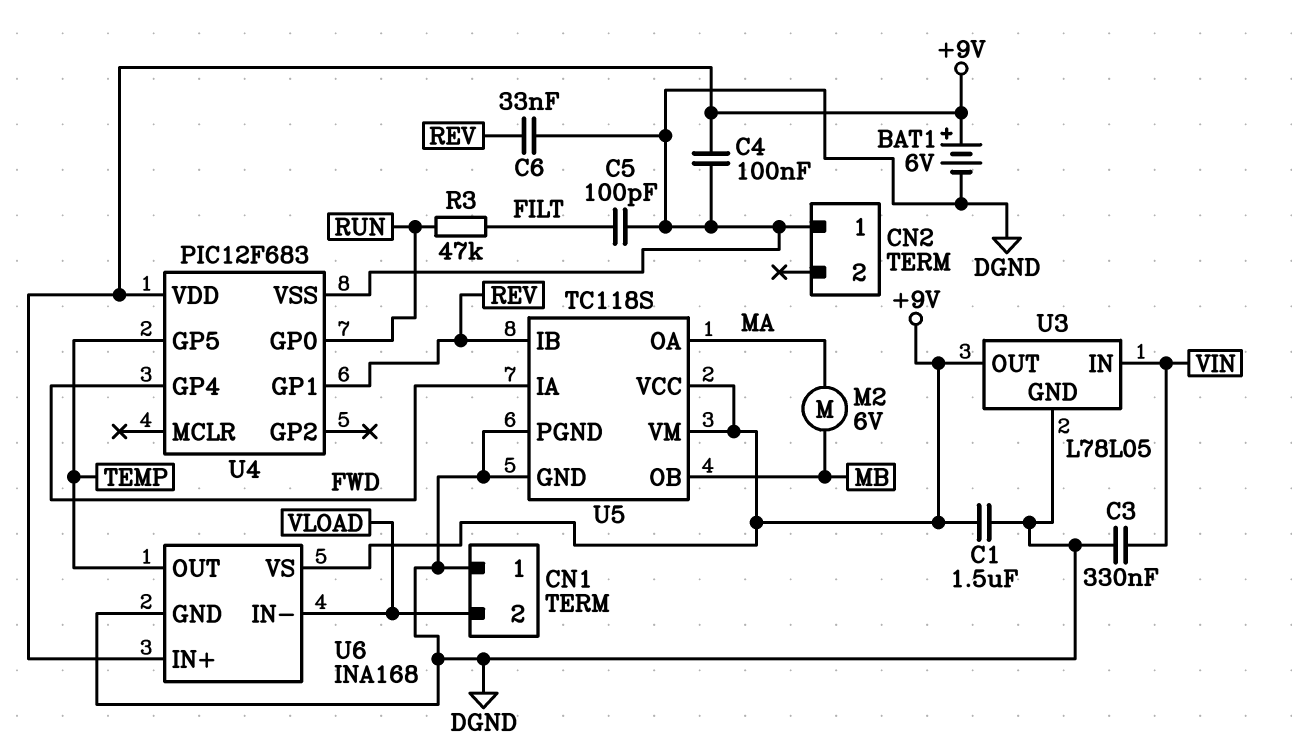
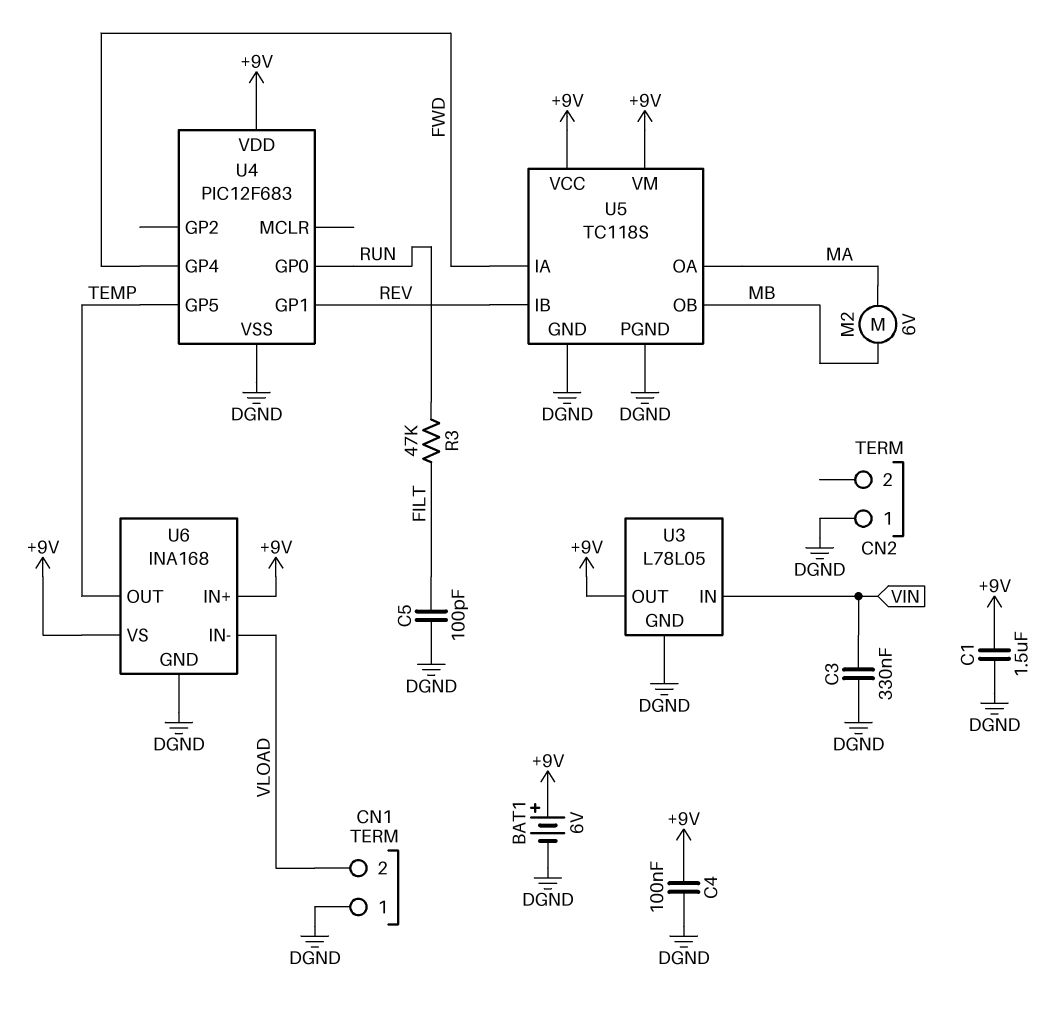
C6: 33nF (DGND, REV) -> none

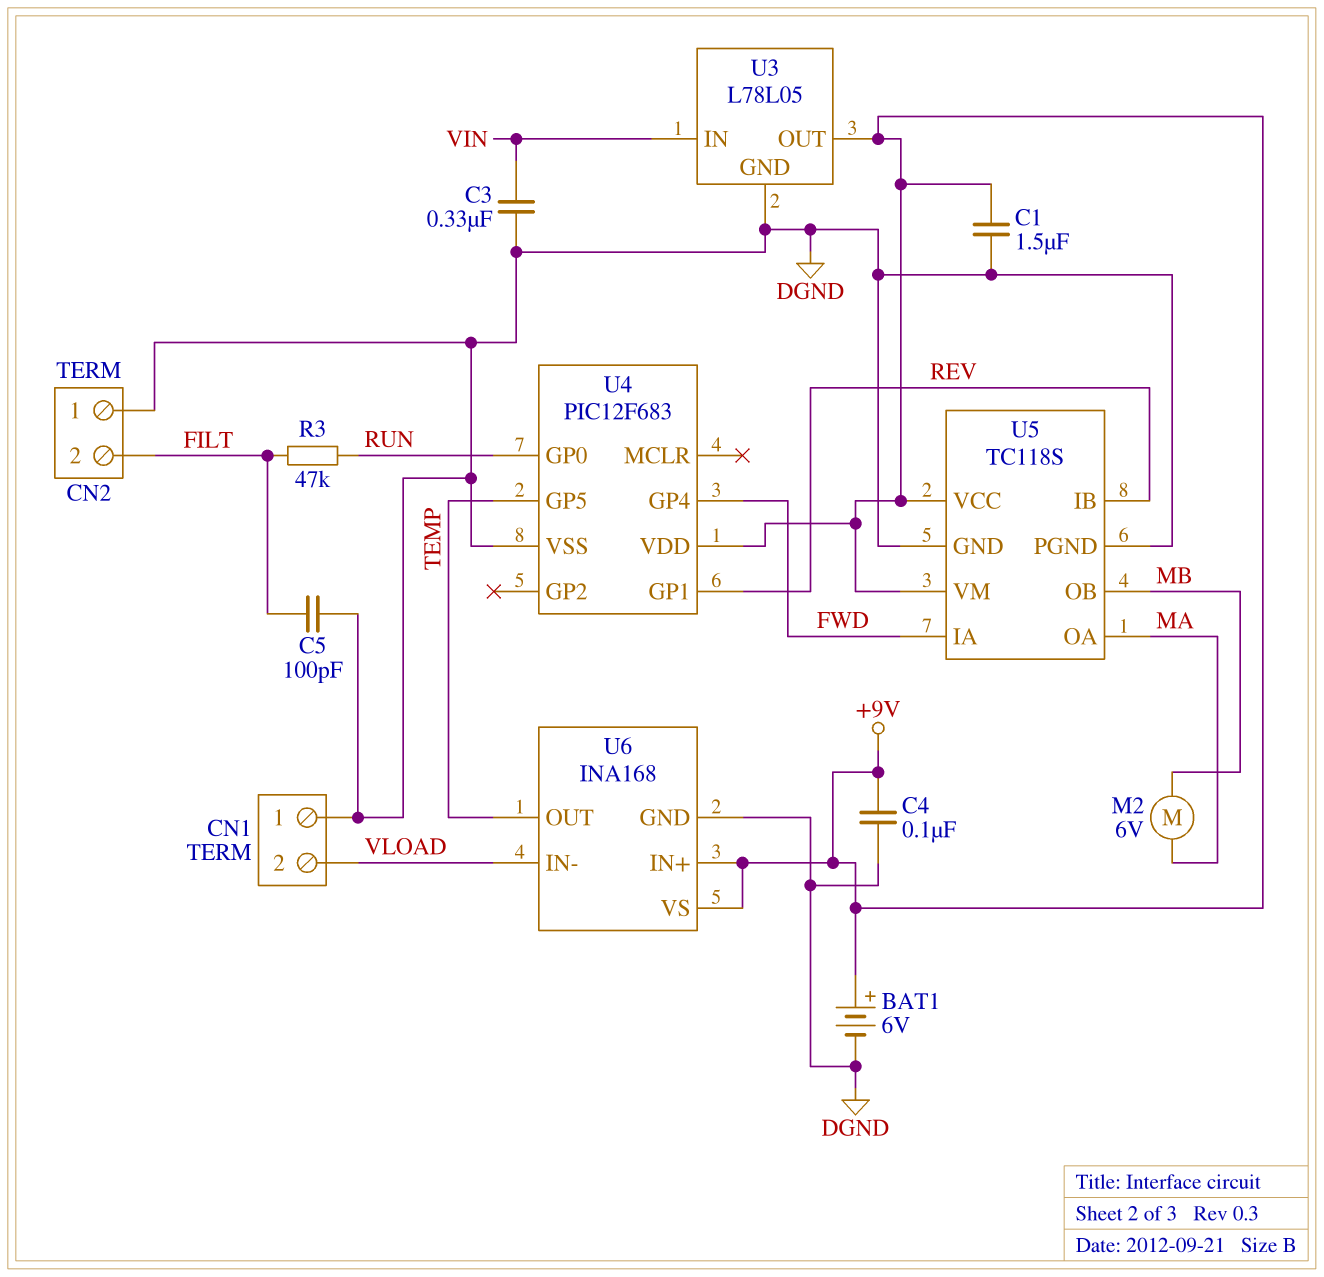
CN2 pin 2: none -> FILT

